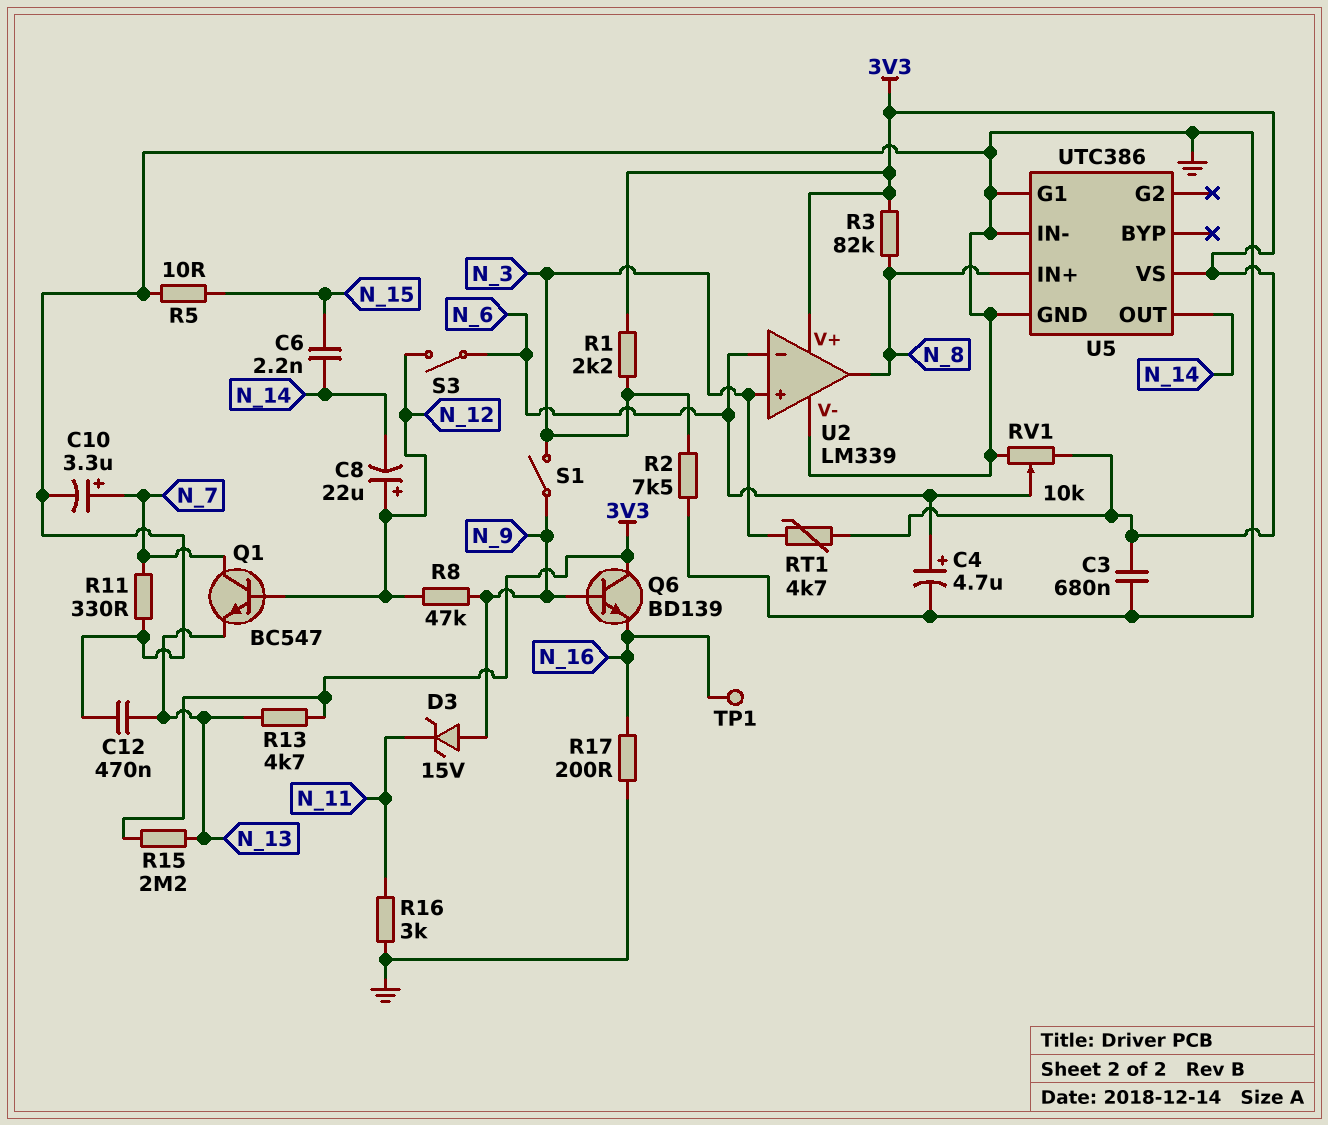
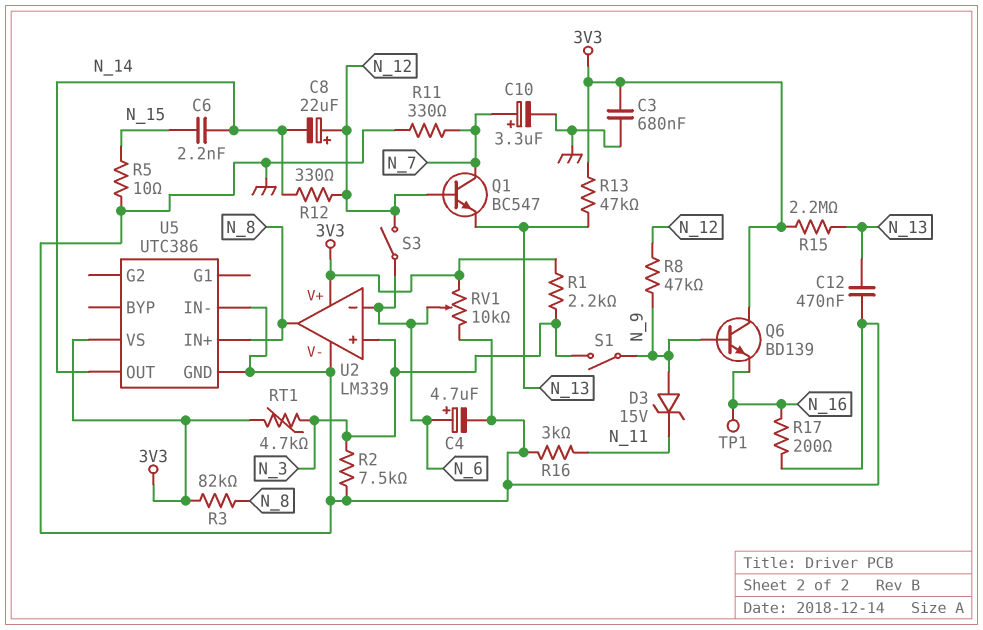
R12: none -> 330 (N_12, N_14)
R13: 4.7k (3V3, N_13) -> 47k (3V3, N_13)
U5 pin G1: GND -> none

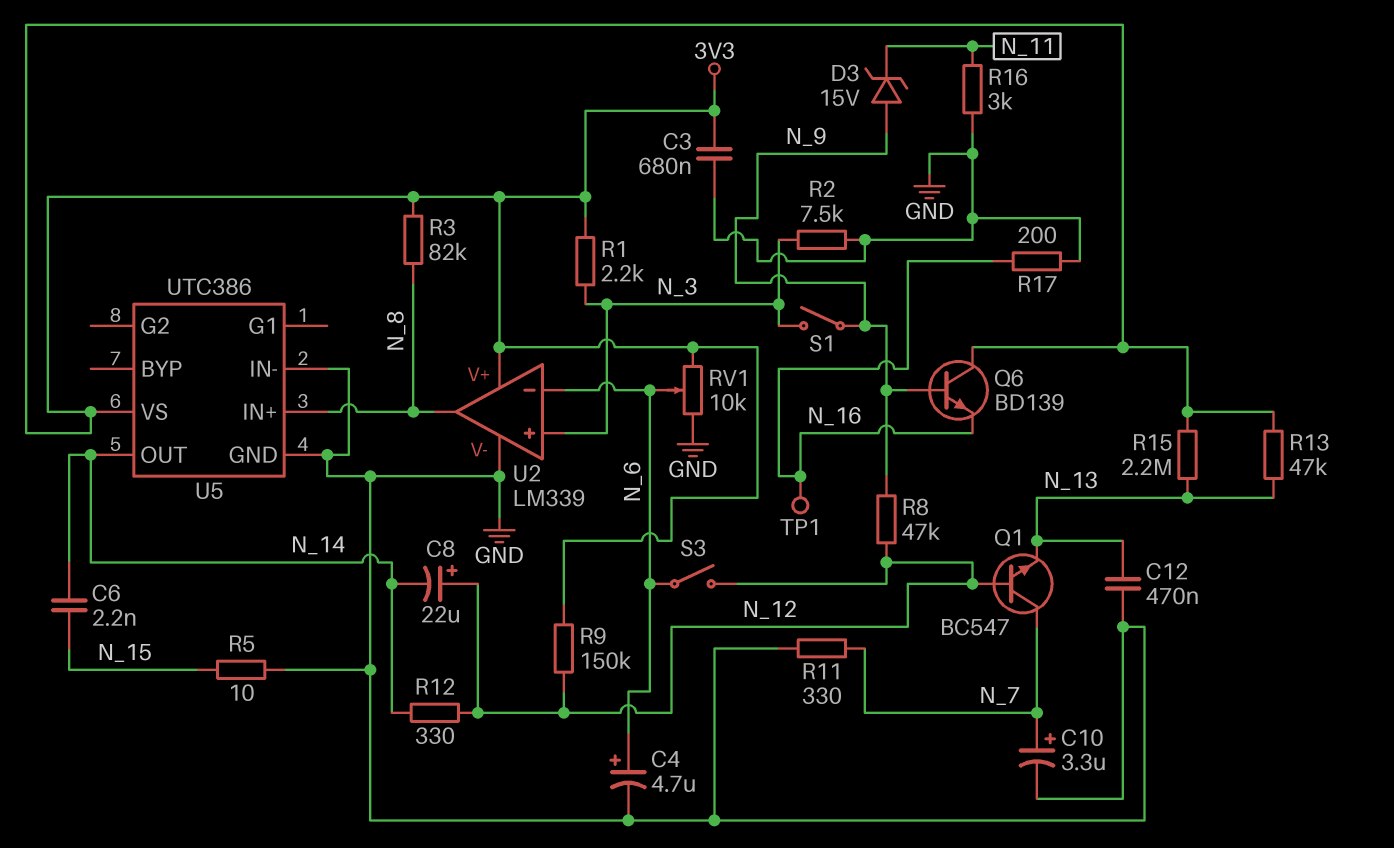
R9: none -> 150k (3V3, N_12)
RT1: 4.7k (3V3, N_3) -> none

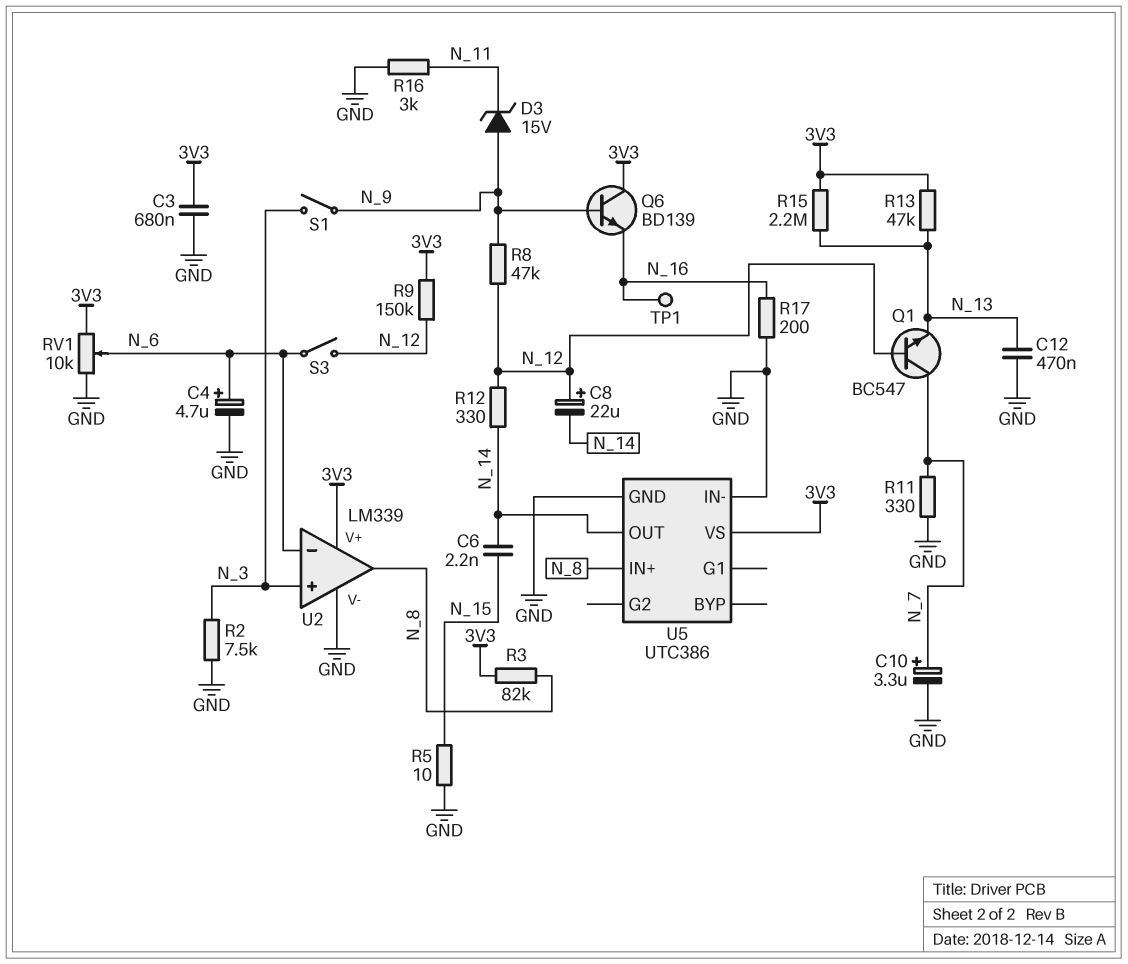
R1: 2.2k (3V3, N_3) -> none

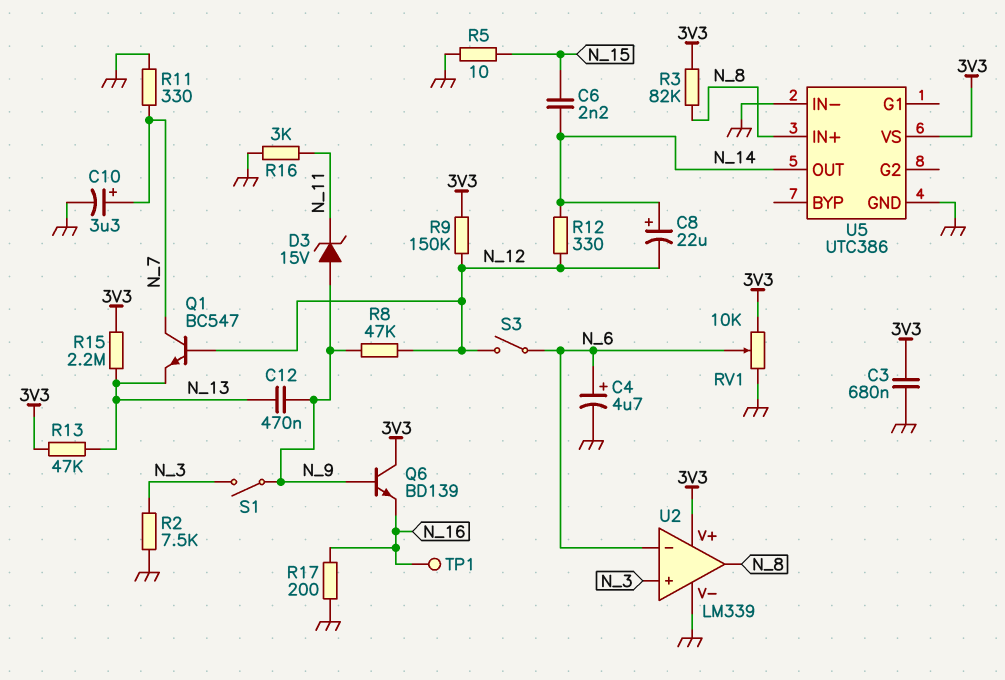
C8: 22uF (plus N_12, minus N_14) -> 22uF (plus N_14, minus N_12)
C12: 470nF (GND, N_13) -> 470nF (N_9, N_13)

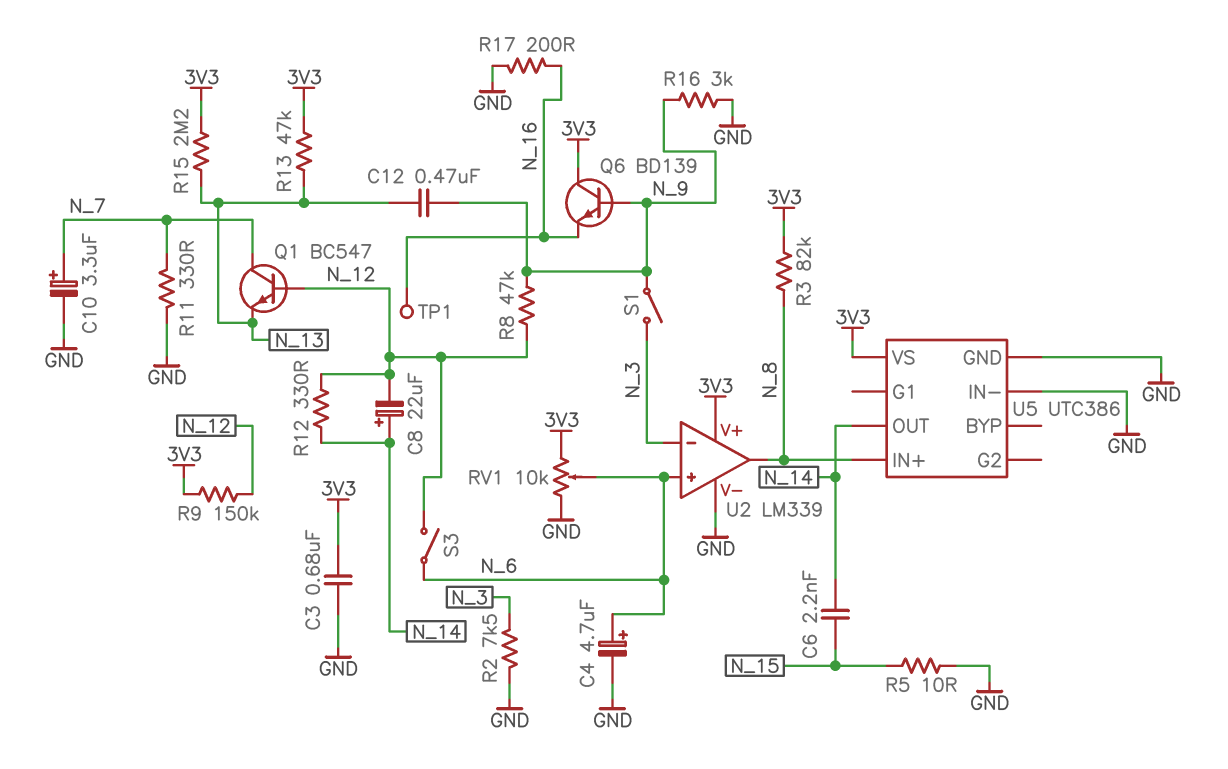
D3: zener 15V (A N_9, K N_11) -> none
R16: 3k (GND, N_11) -> 3k (GND, N_9)
U2 pin in+: N_3 -> N_6
U2 pin in-: N_6 -> N_3

